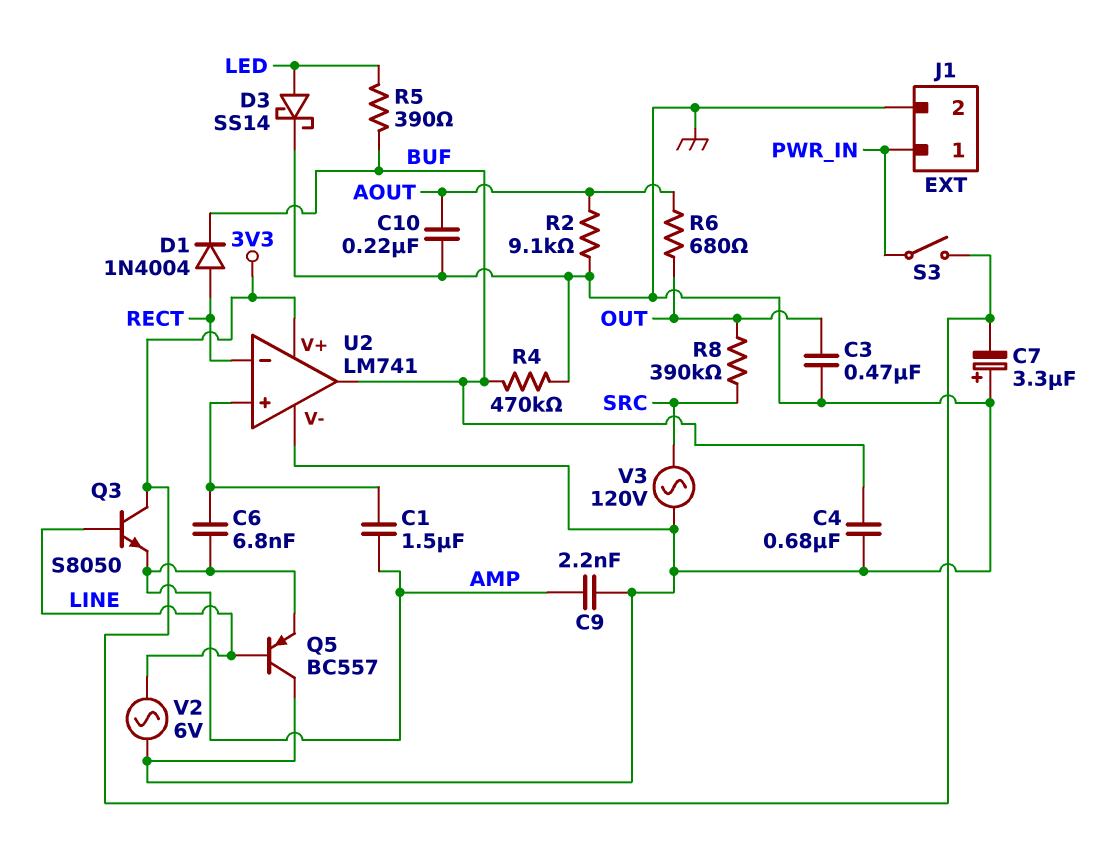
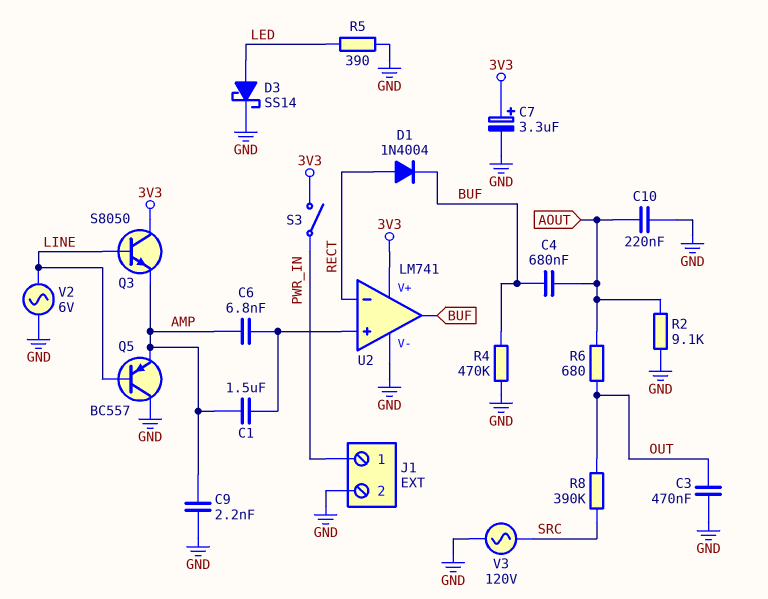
C4: 680nF (BUF, GND) -> 680nF (AOUT, BUF)
C7: 3.3uF (plus GND, minus 3V3) -> 3.3uF (plus 3V3, minus GND)
R5: 390 (BUF, LED) -> 390 (GND, LED)

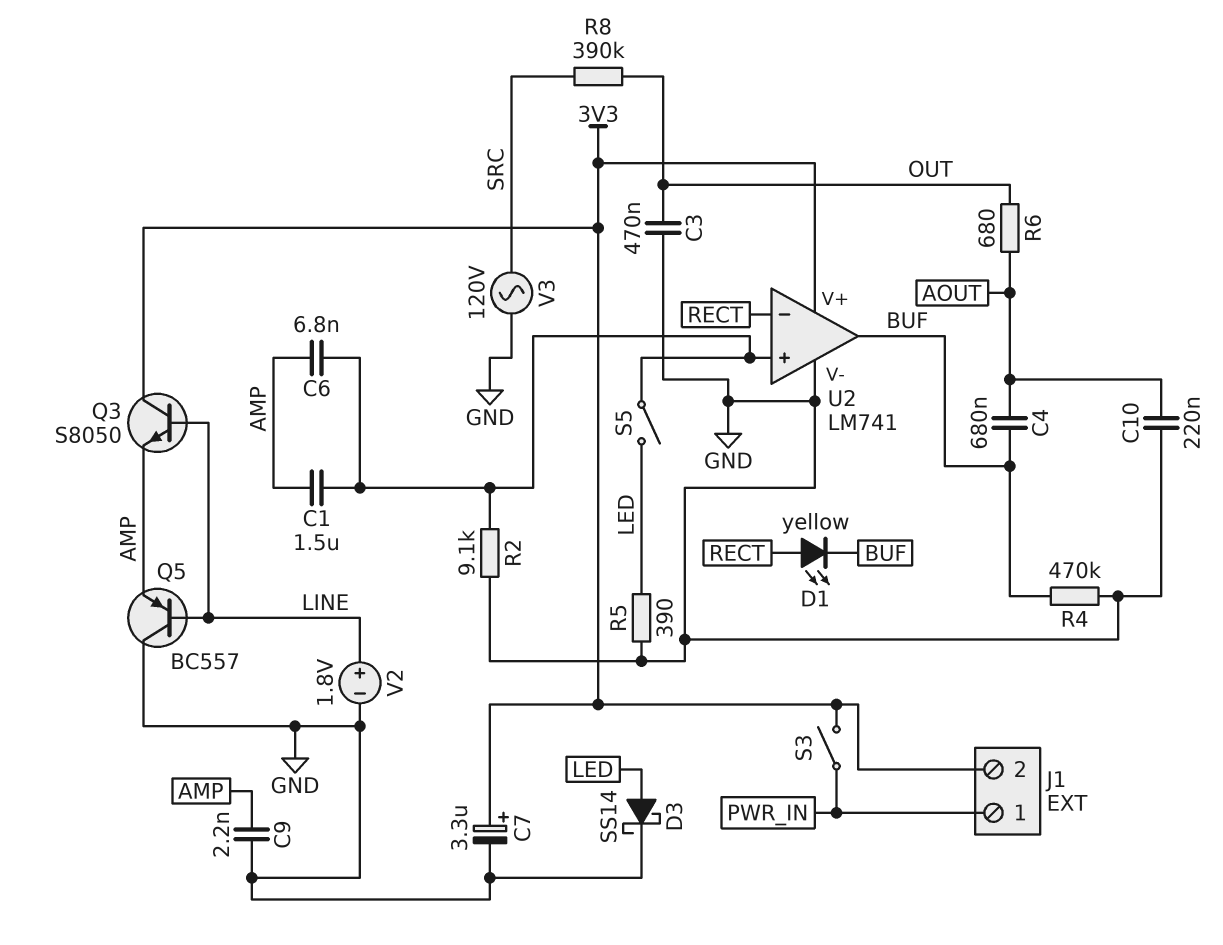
D1: diode 1N4004 (A RECT, K BUF) -> LED yellow (A RECT, K BUF)
J1 pin 2: GND -> 3V3
R2: 9.1k (AOUT, GND) -> 9.1k (GND, U2/in+)
S5: none -> switch (LED, U2/in+)
V2: AC 6V (GND, LINE) -> 1.8V (plus LINE, minus GND)

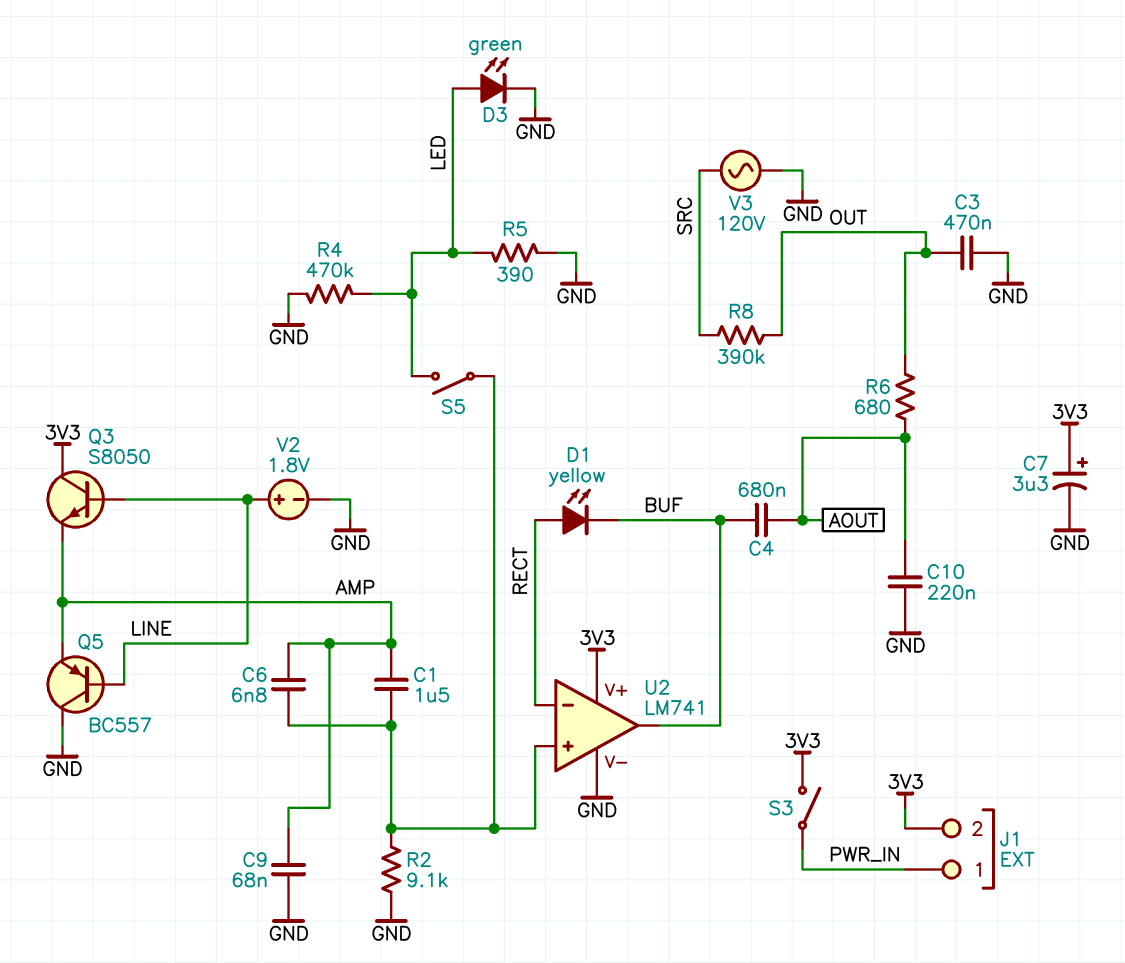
C9: 2.2nF (AMP, GND) -> 68nF (AMP, GND)
D3: schottky SS14 (A LED, K GND) -> LED green (A LED, K GND)
R4: 470k (BUF, GND) -> 470k (GND, LED)

